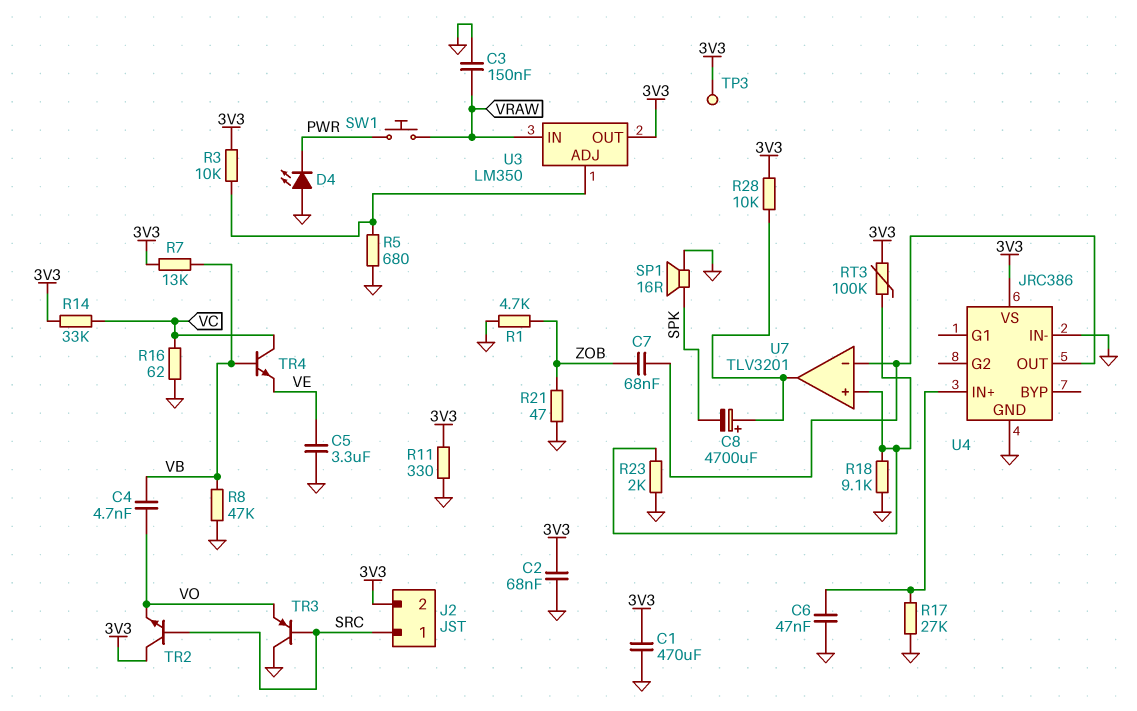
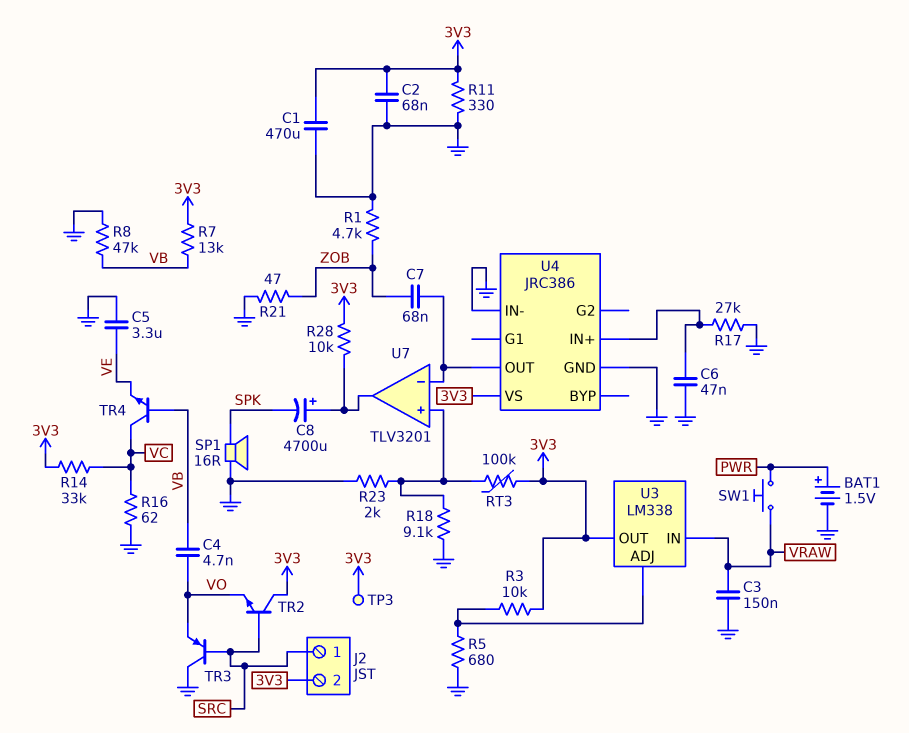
BAT1: none -> 1.5V (plus PWR, minus GND)
D4: LED (A GND, K PWR) -> none
U3: LM350 -> LM338

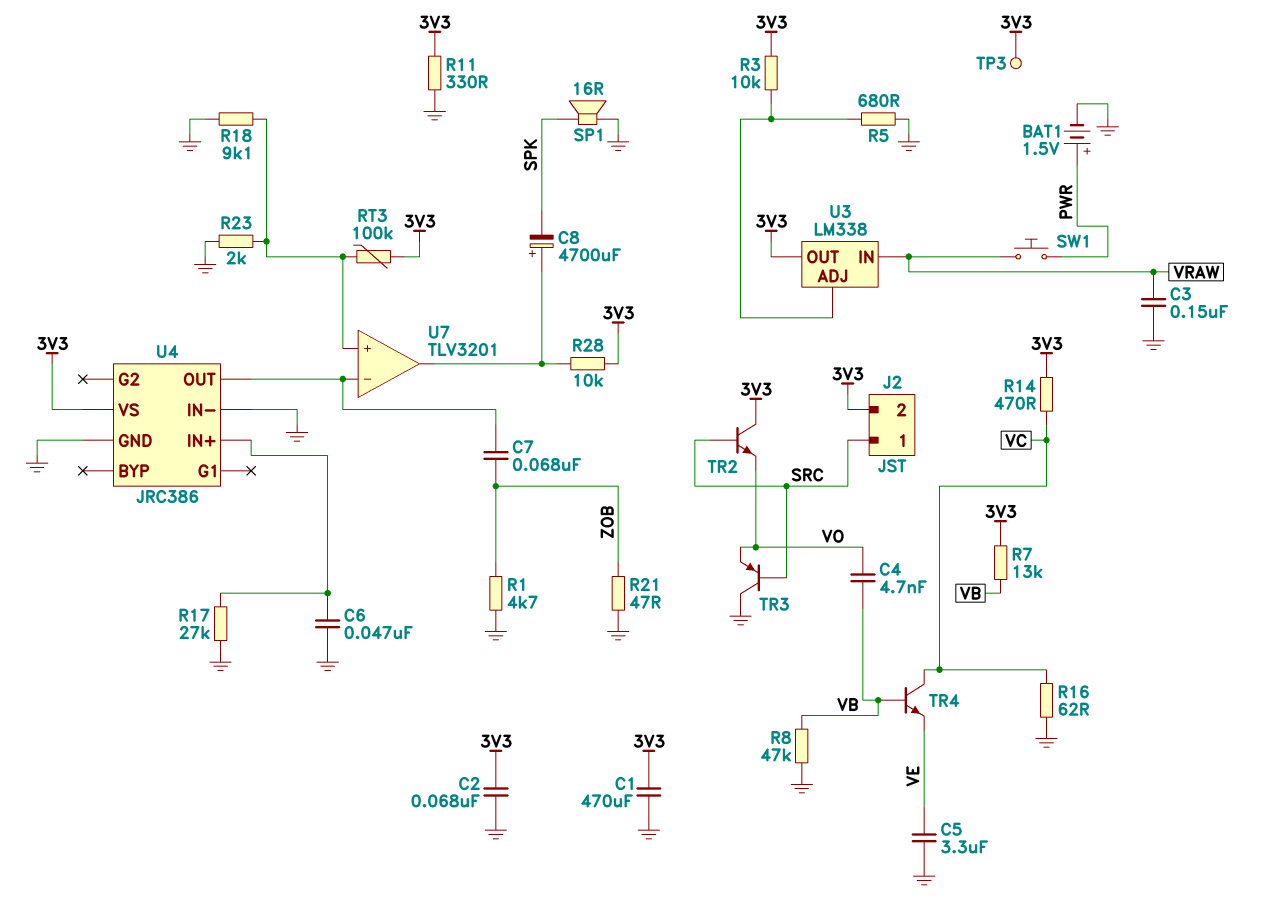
R14: 33k (3V3, VC) -> 470 (3V3, VC)

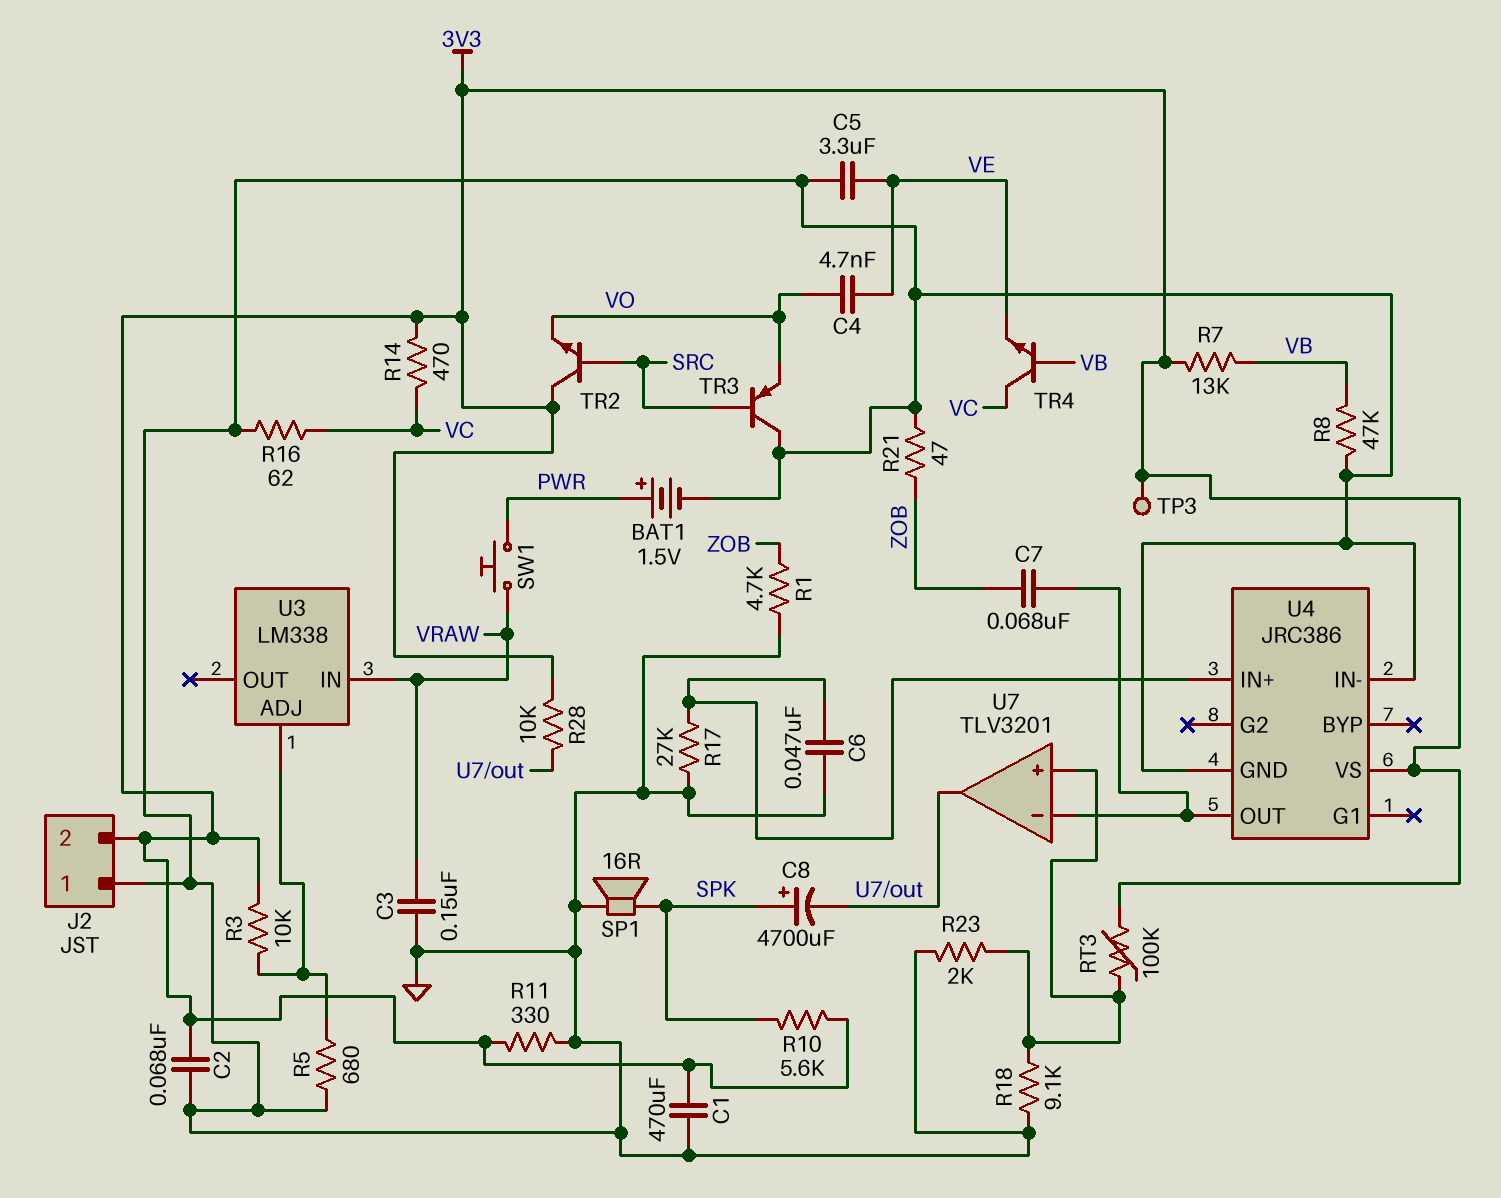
C4: 4.7nF (VB, VO) -> 4.7nF (VE, VO)
C8: 4700uF (plus U7/out, minus SPK) -> 4700uF (plus SPK, minus U7/out)
J2 pin 1: SRC -> GND
R10: none -> 5.6k (3V3, SPK)
U3 pin OUT: 3V3 -> none

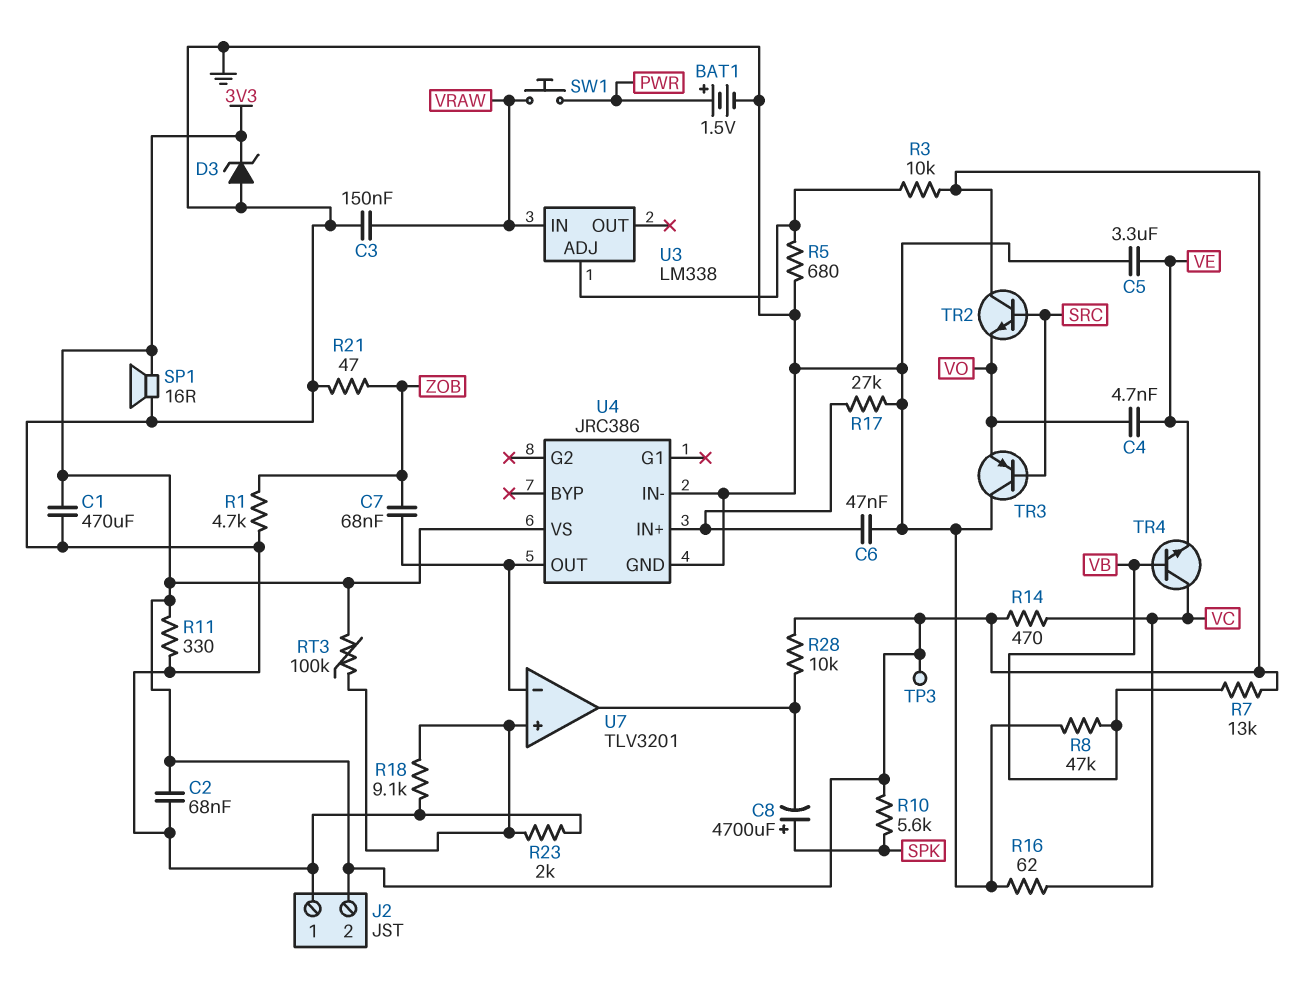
D3: none -> zener (A GND, K 3V3)
SP1: speaker 16R (GND, SPK) -> speaker 16R (3V3, GND)

